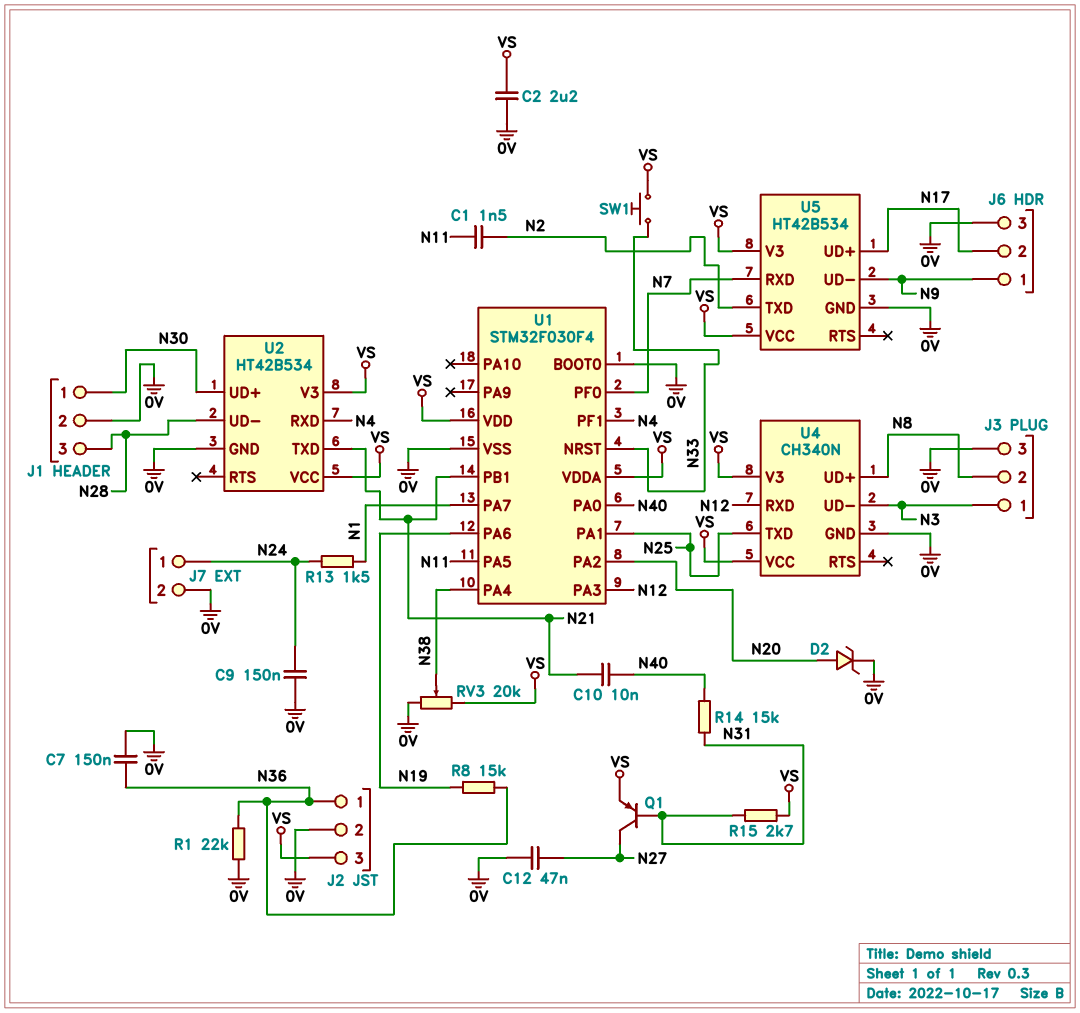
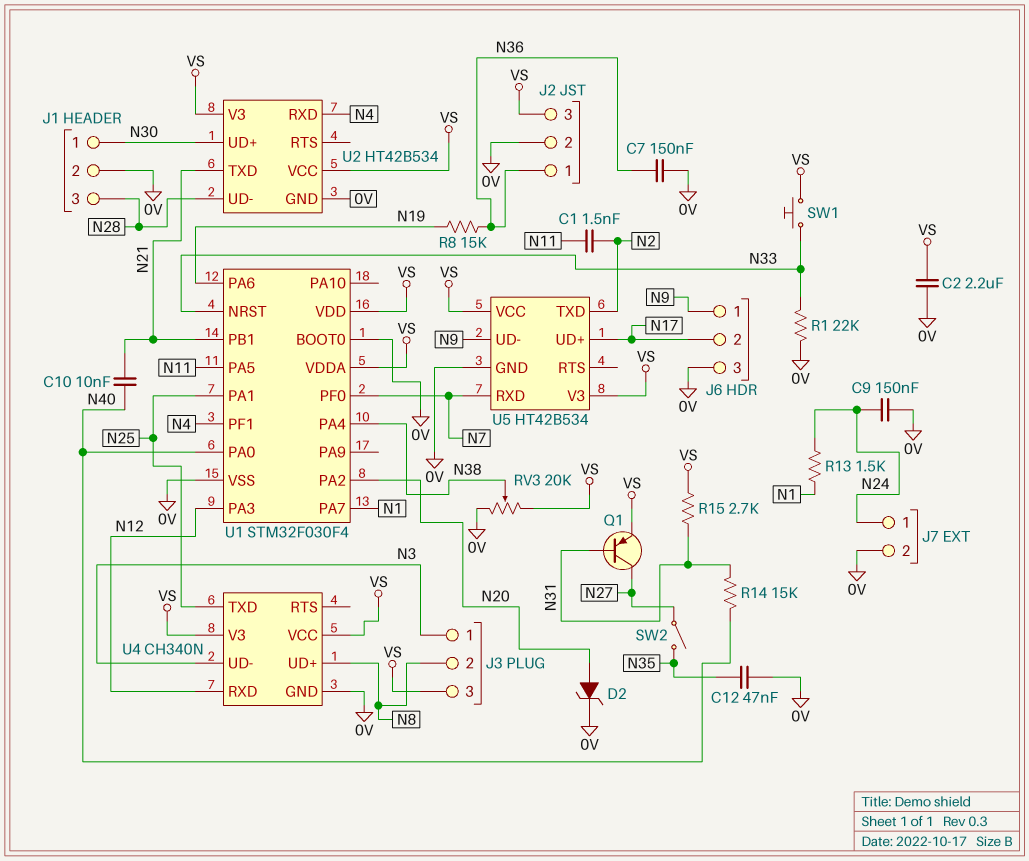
C12: 47nF (0V, N27) -> 47nF (0V, N35)
J3 pin 3: 0V -> VS
R1: 22k (0V, N36) -> 22k (0V, N33)
SW2: none -> switch (N27, N35)

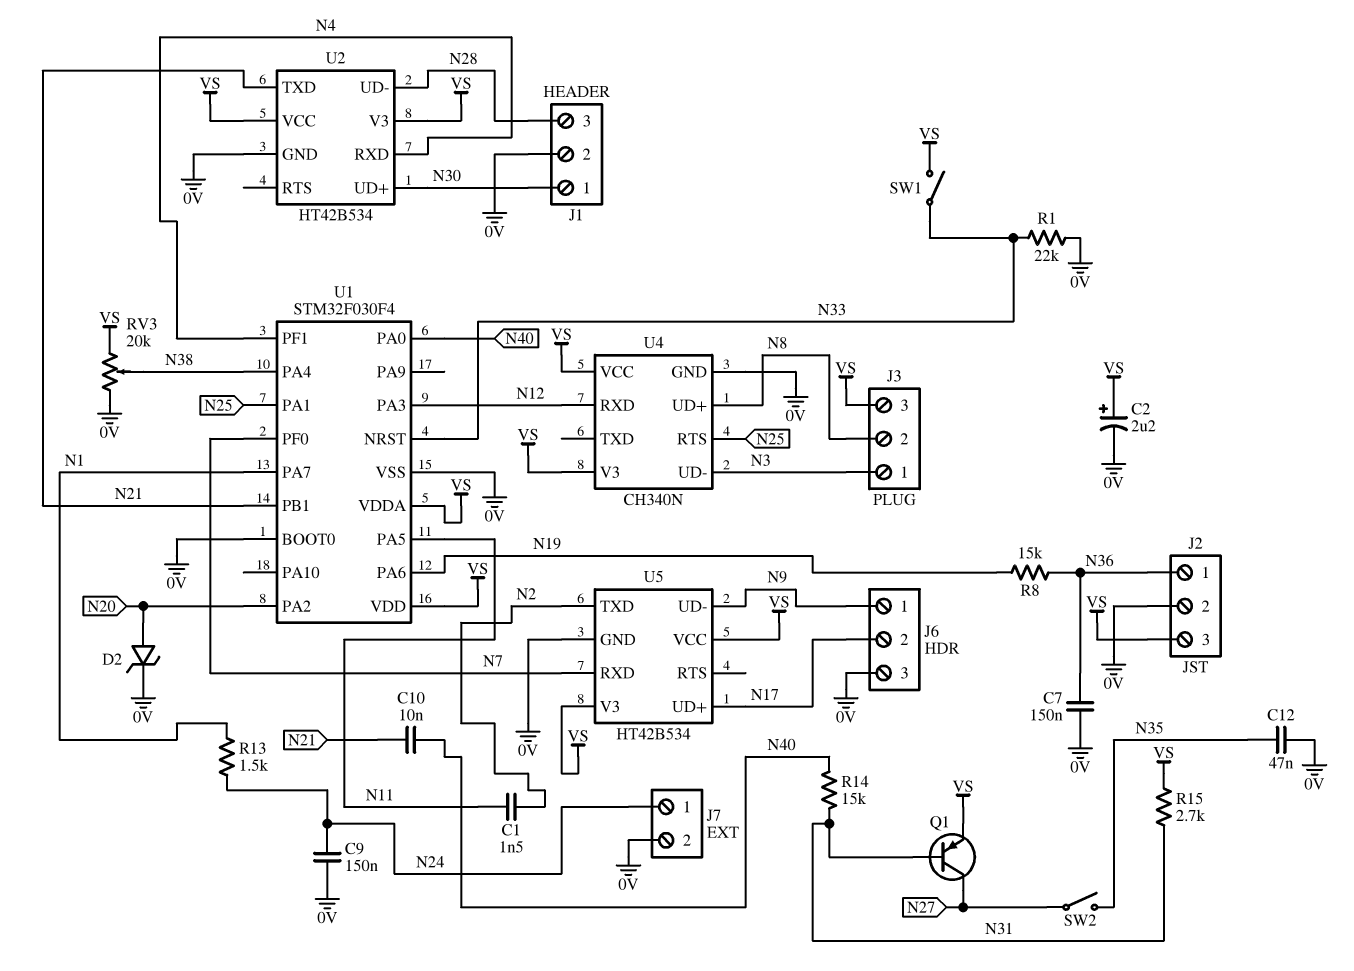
C2: 2.2uF (0V, VS) -> 2.2uF (plus VS, minus 0V)
SW1: button (N33, VS) -> switch (N33, VS)
U4 pin RTS: none -> N25
U4 pin TXD: N25 -> none

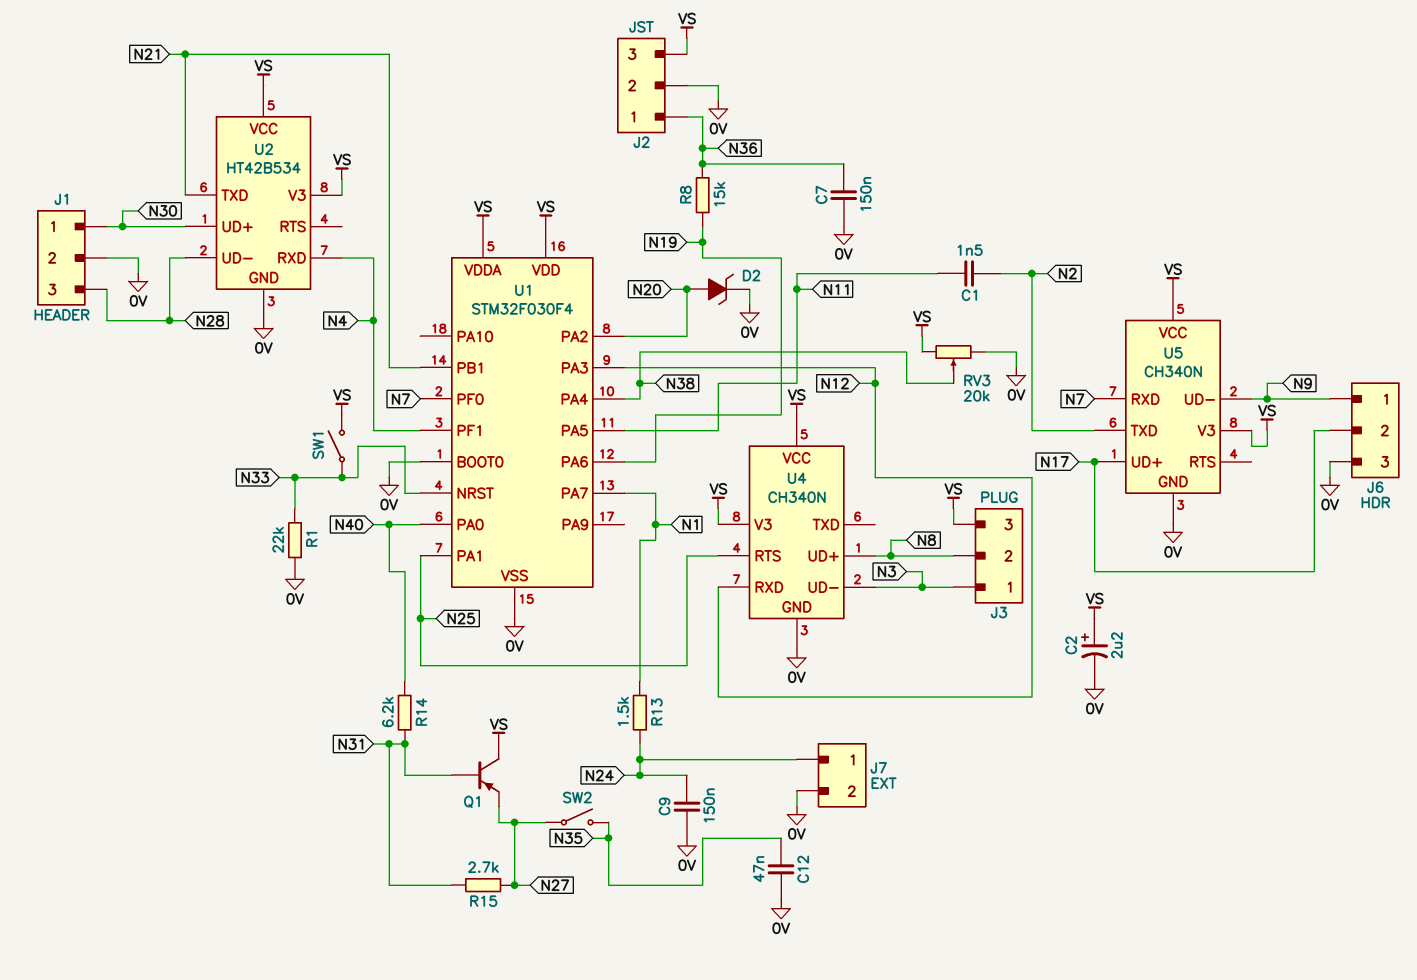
C10: 10nF (N21, N40) -> none
Q1: PNP (B N31, C N27, E VS) -> PNP (B N31, C VS, E N27)
R14: 15k (N31, N40) -> 6.2k (N31, N40)
R15: 2.7k (N31, VS) -> 2.7k (N27, N31)
U5: HT42B534 -> CH340N

